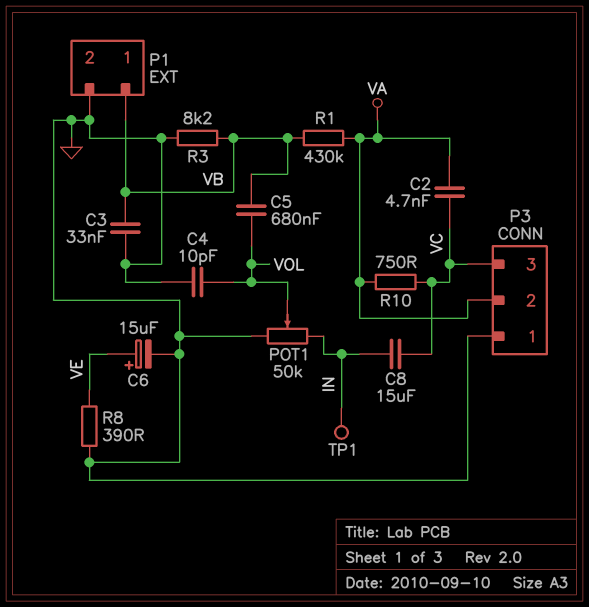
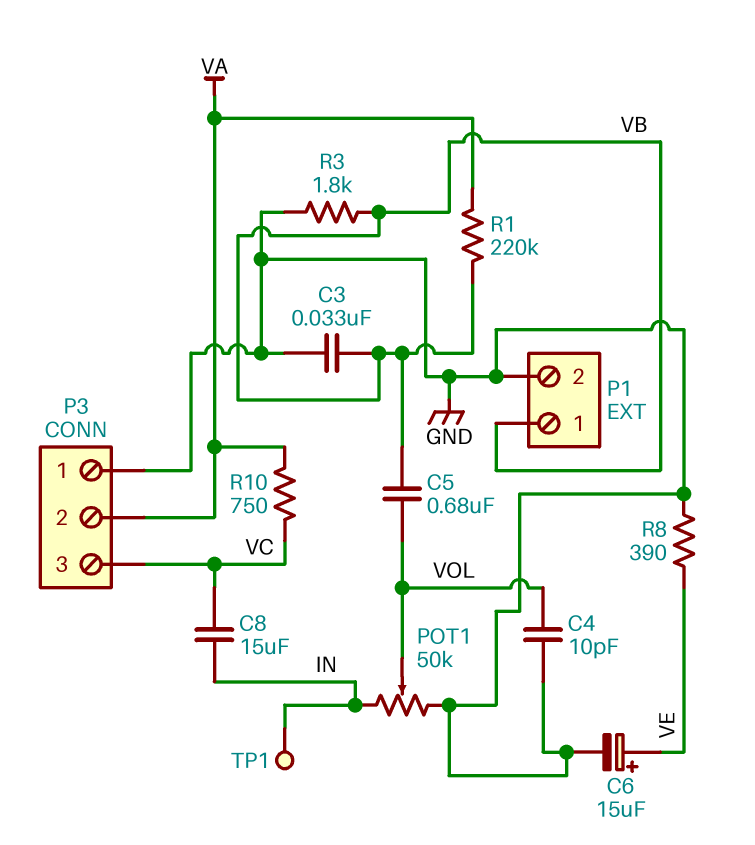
C2: 4.7nF (VA, VC) -> none
R1: 430k (VA, VB) -> 220k (VA, VB)
R3: 8.2k (GND, VB) -> 1.8k (GND, VB)

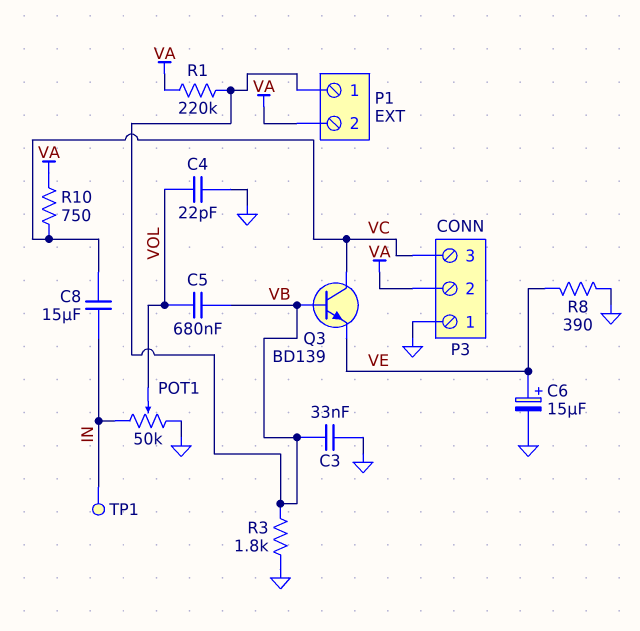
C4: 10pF (GND, VOL) -> 22pF (GND, VOL)
P1 pin 2: GND -> VA
Q3: none -> NPN BD139 (B VB, C VC, E VE)

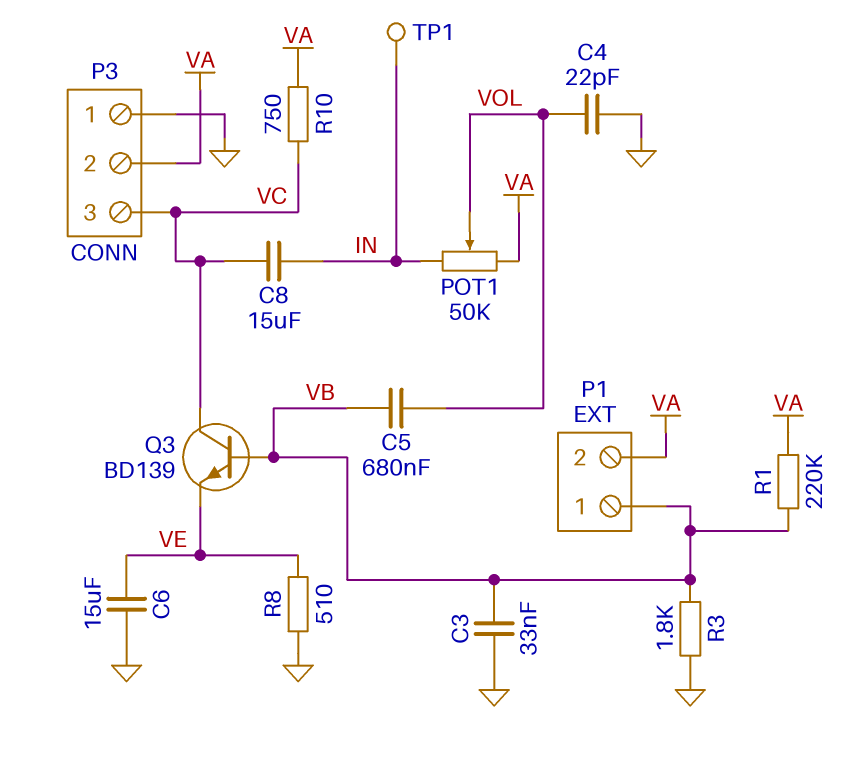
C6: 15uF (plus VE, minus GND) -> 15uF (GND, VE)
POT1: 50k (GND, IN, wiper VOL) -> 50k (IN, VA, wiper VOL)
R8: 390 (GND, VE) -> 510 (GND, VE)

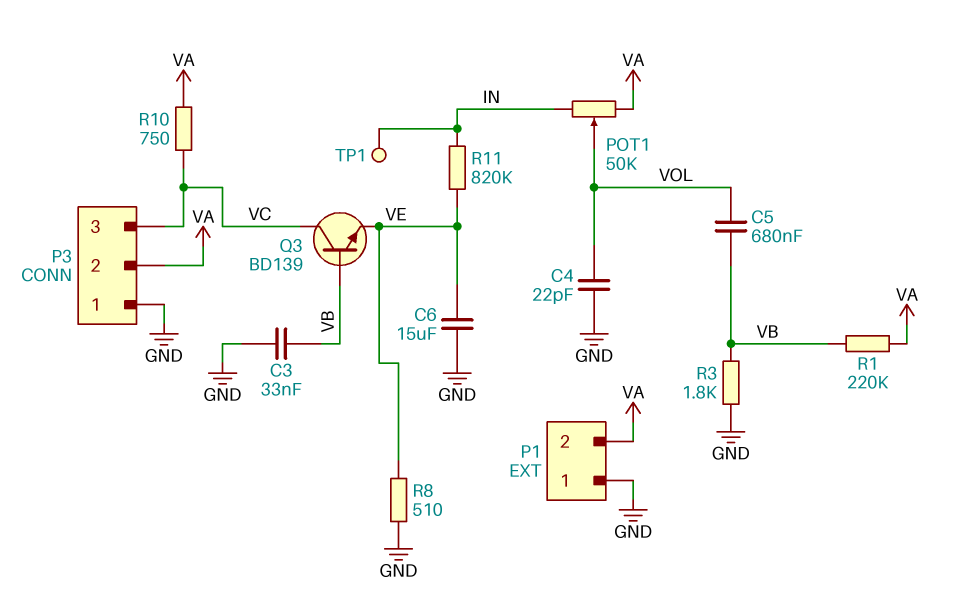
C8: 15uF (IN, VC) -> none
P1 pin 1: VB -> GND
R11: none -> 820k (IN, VE)

